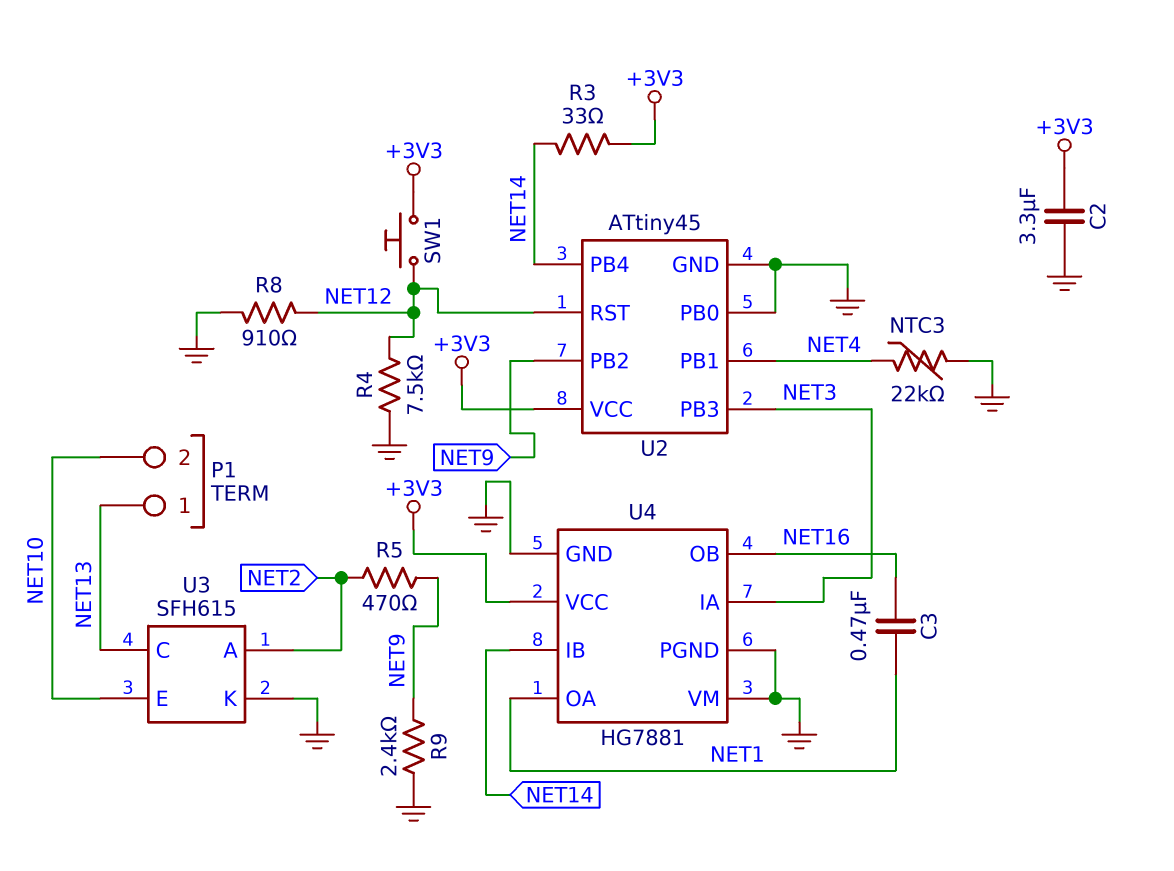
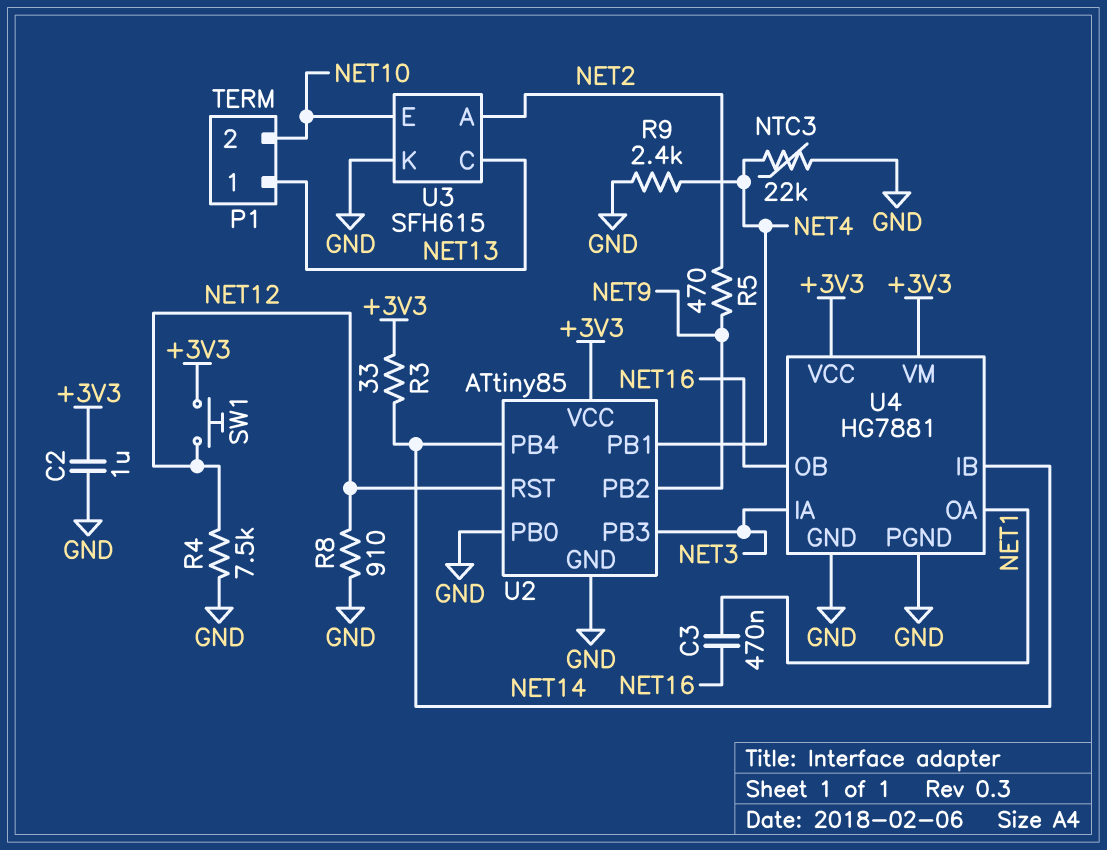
C2: 3.3uF (+3V3, GND) -> 1uF (+3V3, GND)
R9: 2.4k (GND, NET9) -> 2.4k (GND, NET4)
U2: ATtiny45 -> ATtiny85
U4 pin VM: GND -> +3V3

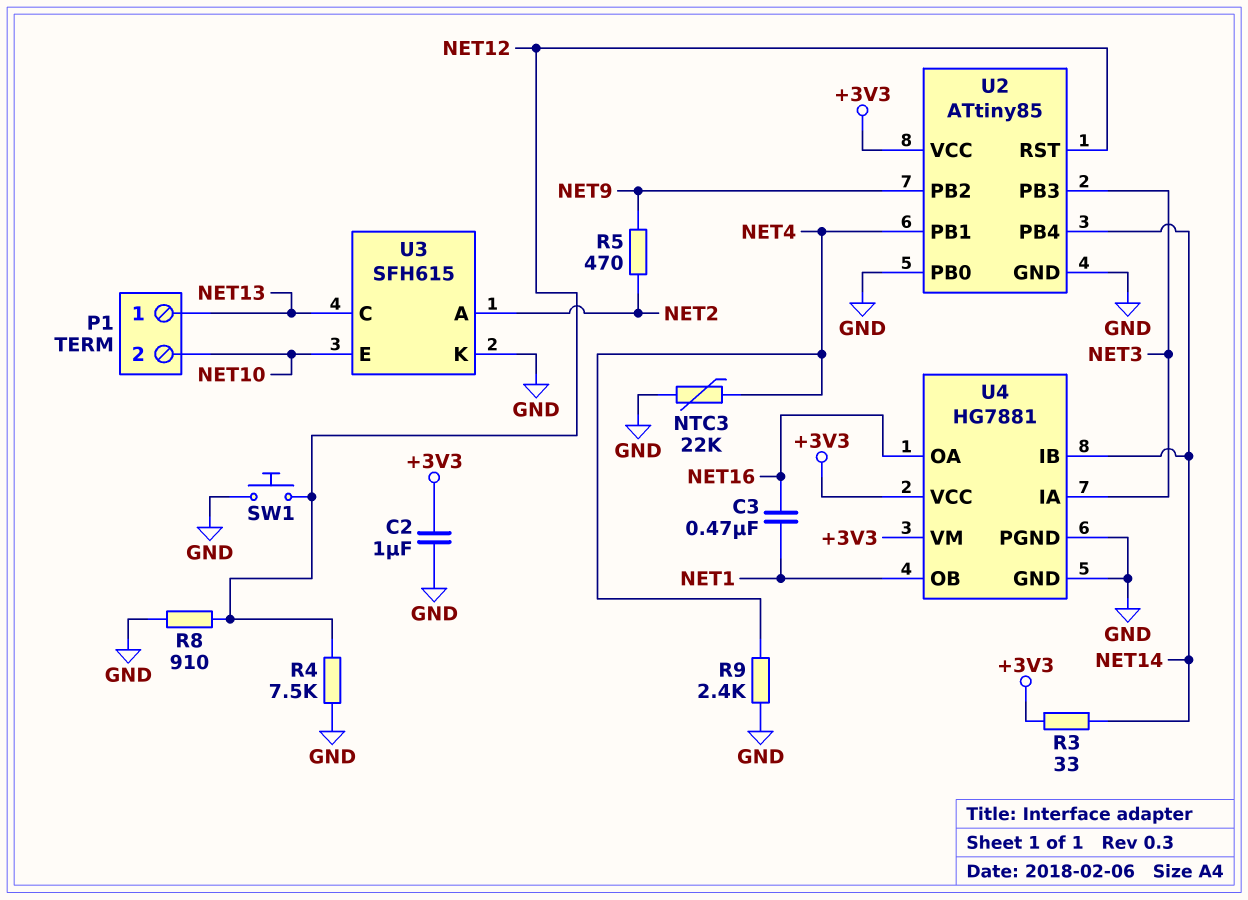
SW1: button (+3V3, NET12) -> button (GND, NET12)
U4 pin OA: NET1 -> NET16
U4 pin OB: NET16 -> NET1

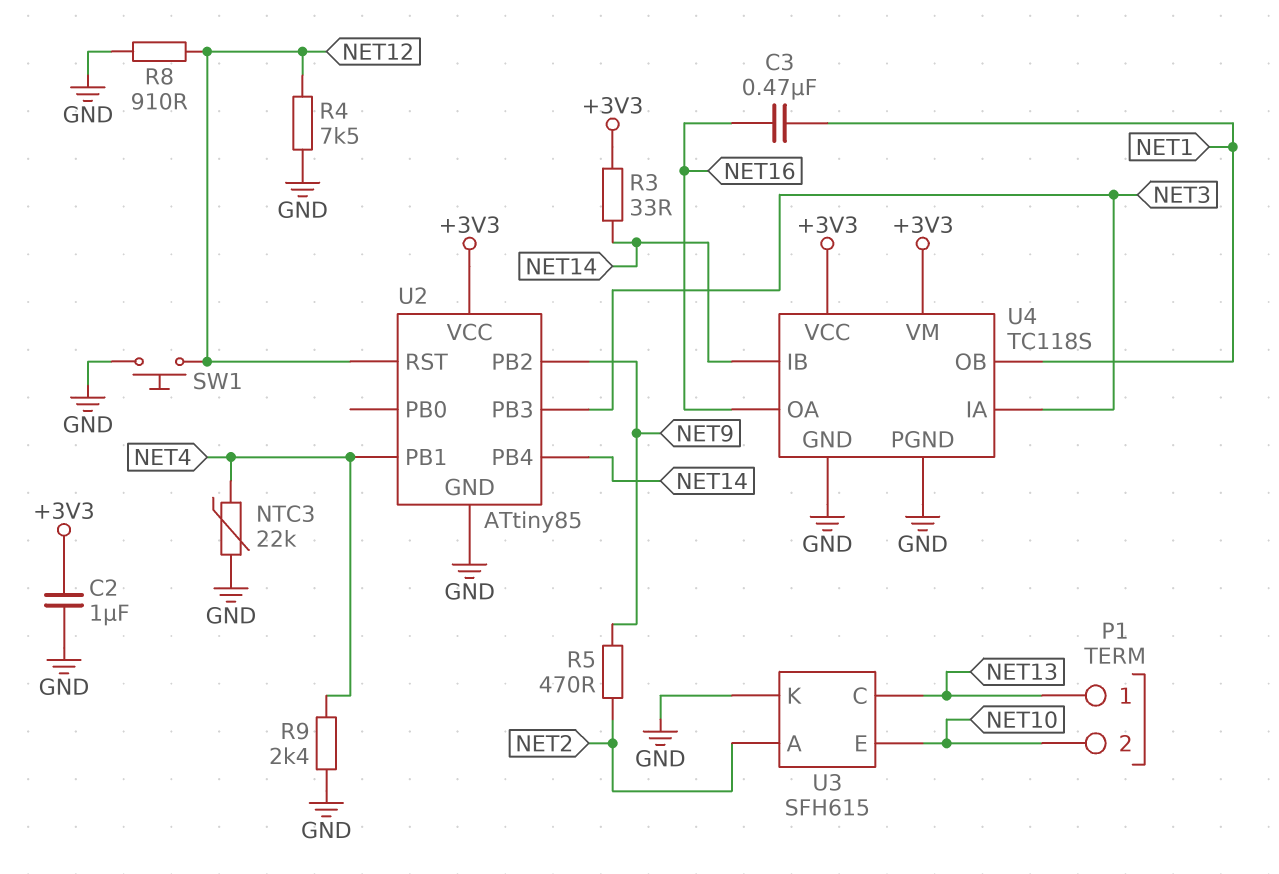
U2 pin PB0: GND -> none
U4: HG7881 -> TC118S

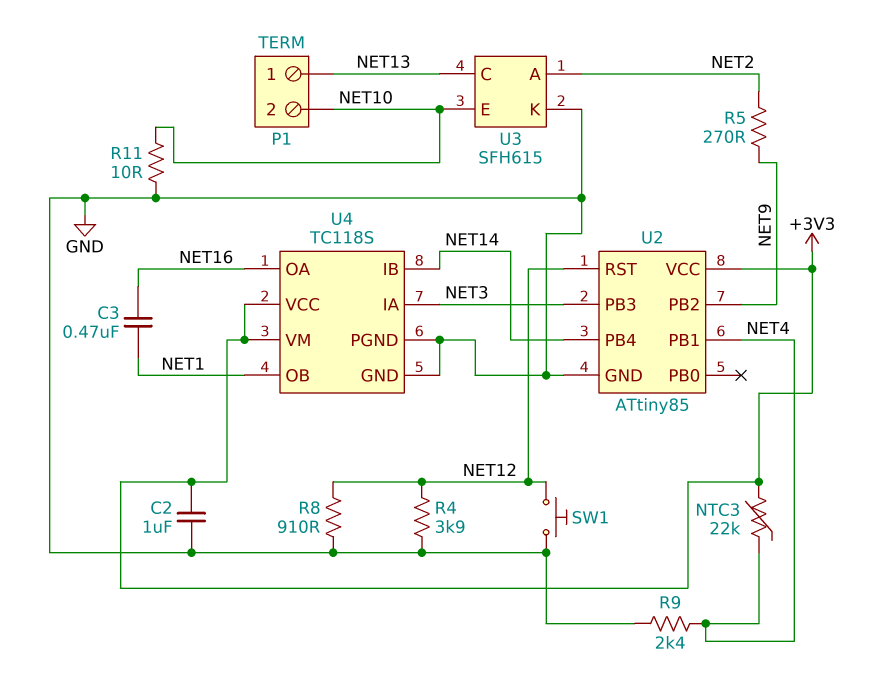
NTC3: 22k (GND, NET4) -> 22k (+3V3, NET4)
R3: 33 (+3V3, NET14) -> none
R4: 7.5k (GND, NET12) -> 3.9k (GND, NET12)
R5: 470 (NET2, NET9) -> 270 (NET2, NET9)
R11: none -> 10 (GND, NET10)

